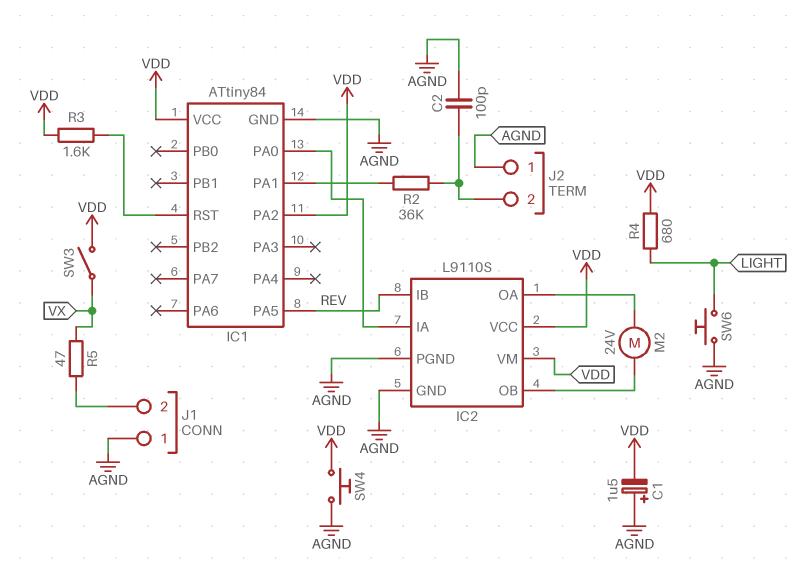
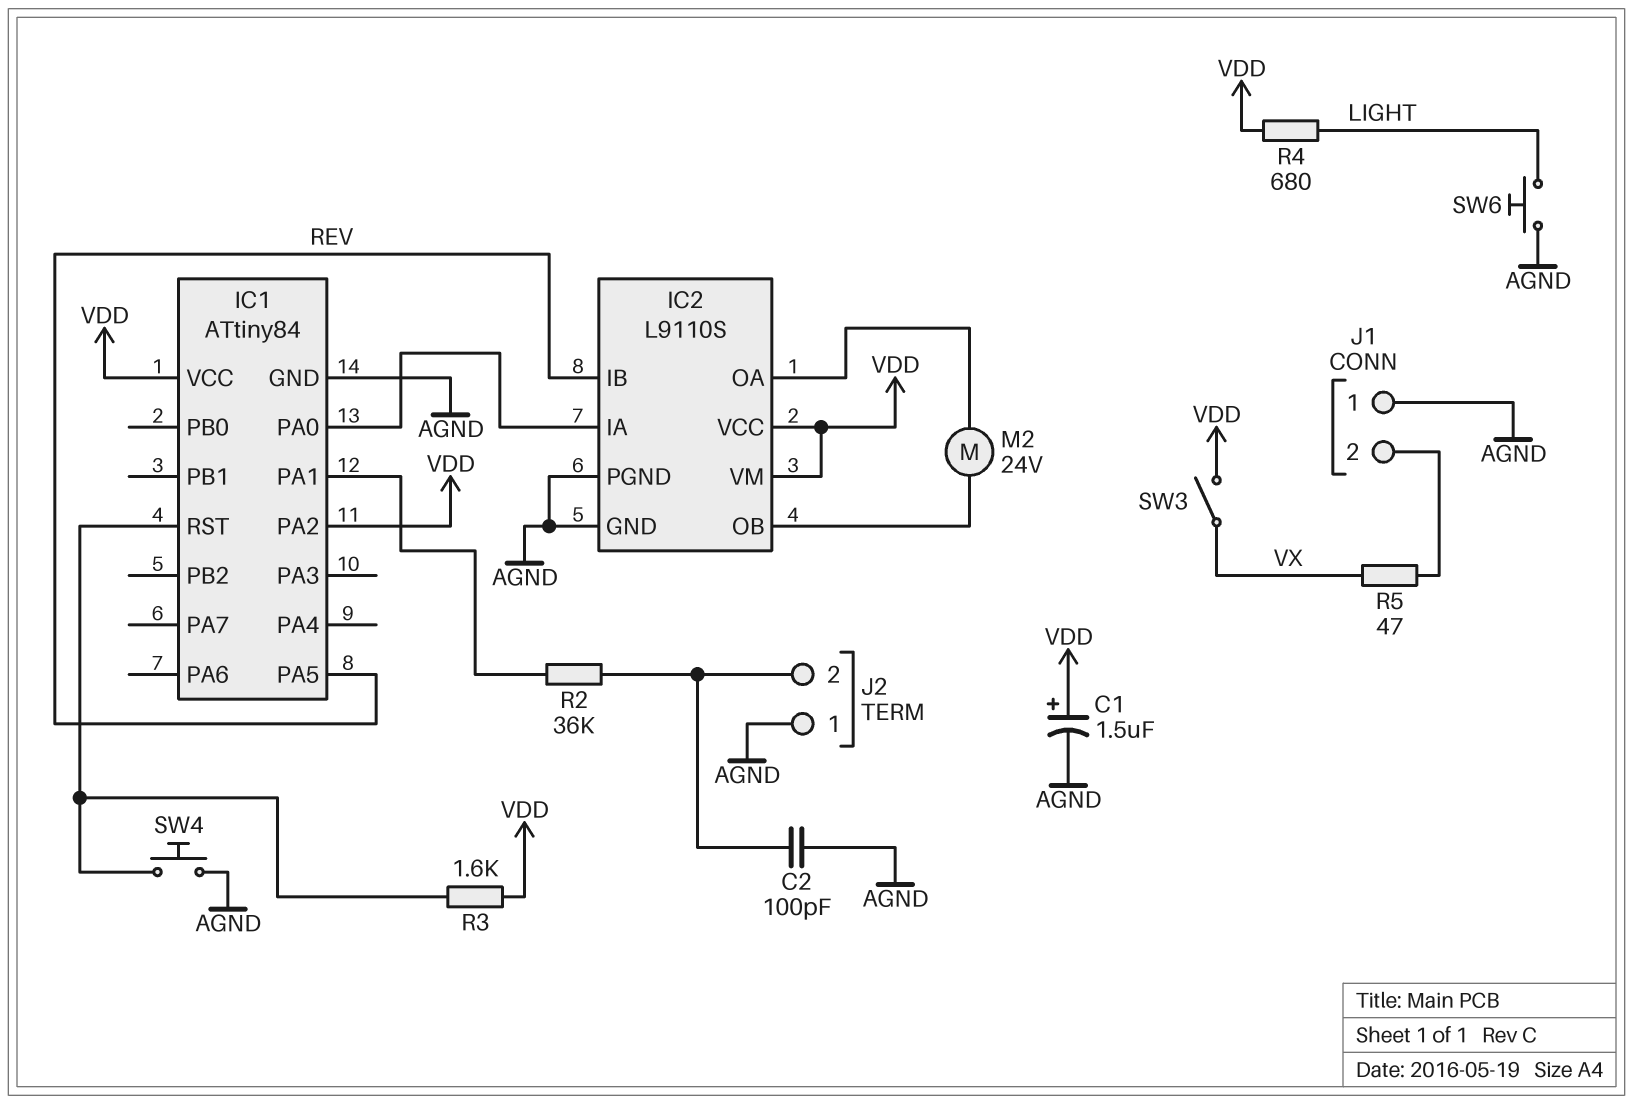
C1: 1.5uF (plus AGND, minus VDD) -> 1.5uF (plus VDD, minus AGND)
SW4: button (AGND, VDD) -> button (AGND, IC1/RST)

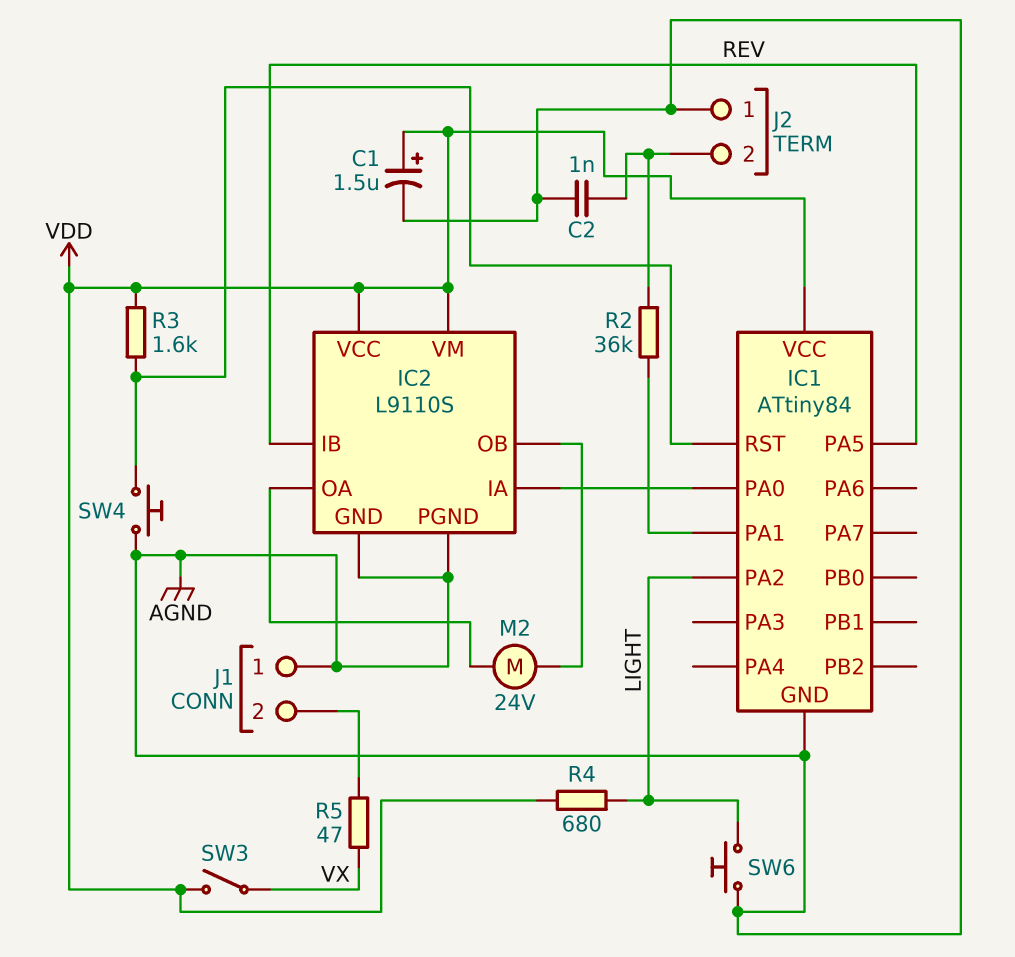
C2: 100pF (AGND, J2/2) -> 1nF (AGND, J2/2)
IC1 pin PA2: VDD -> LIGHT

